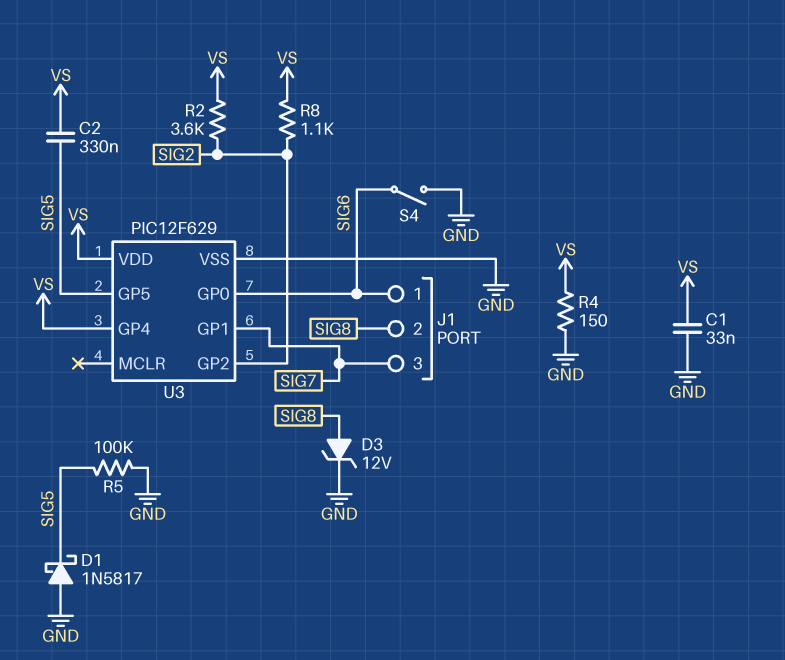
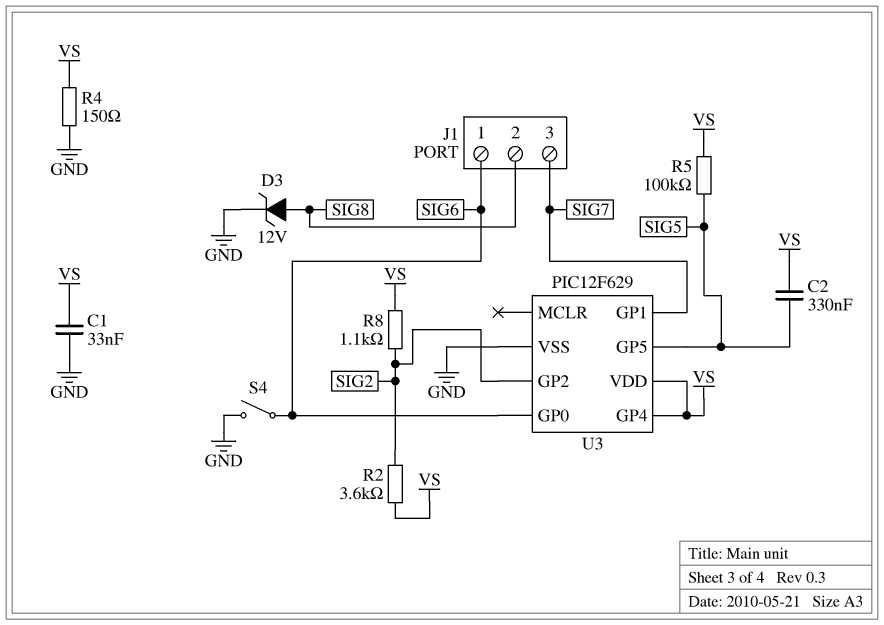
D1: schottky 1N5817 (A GND, K SIG5) -> none
R5: 100k (GND, SIG5) -> 100k (SIG5, VS)

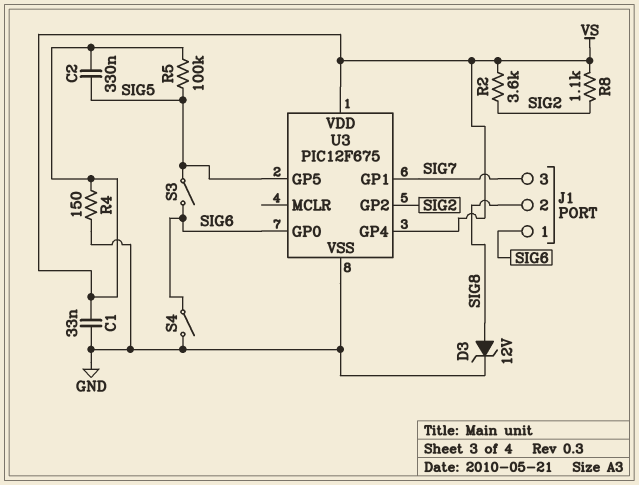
S3: none -> switch (SIG5, SIG6)
U3: PIC12F629 -> PIC12F675

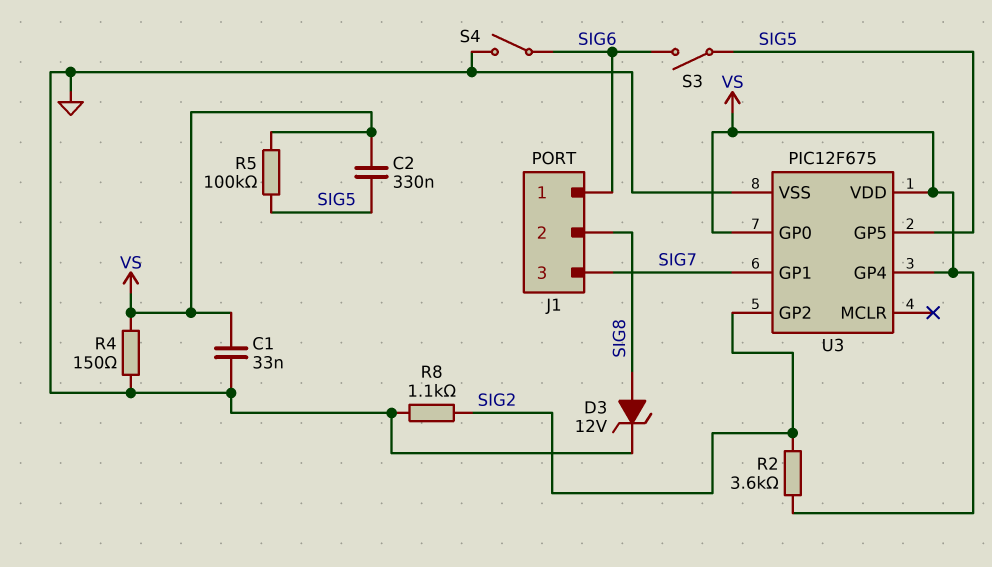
R8: 1.1k (SIG2, VS) -> 1.1k (GND, SIG2)
U3 pin GP0: SIG6 -> VS

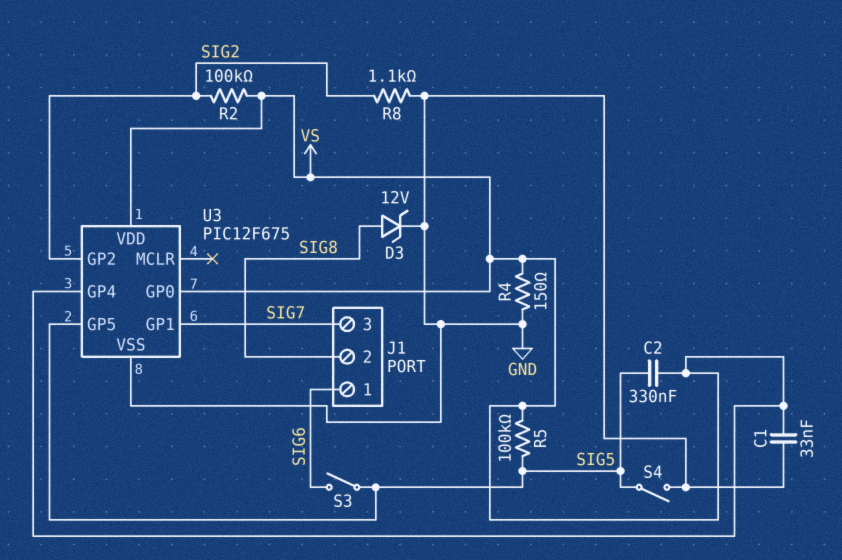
R2: 3.6k (SIG2, VS) -> 100k (SIG2, VS)
S4: switch (GND, SIG6) -> switch (GND, SIG5)

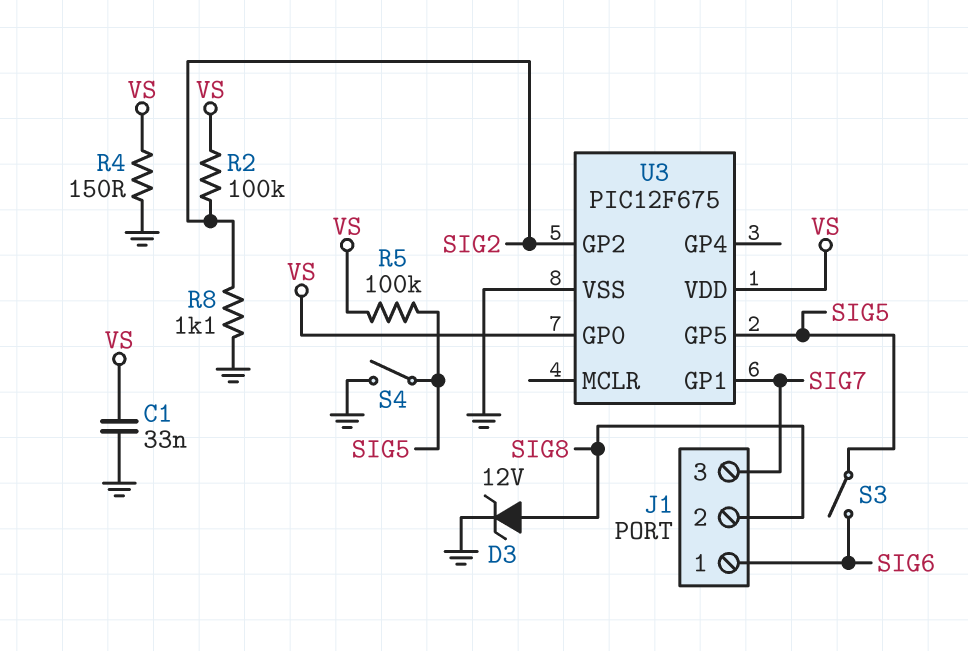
C2: 330nF (SIG5, VS) -> none
U3 pin GP4: VS -> none

